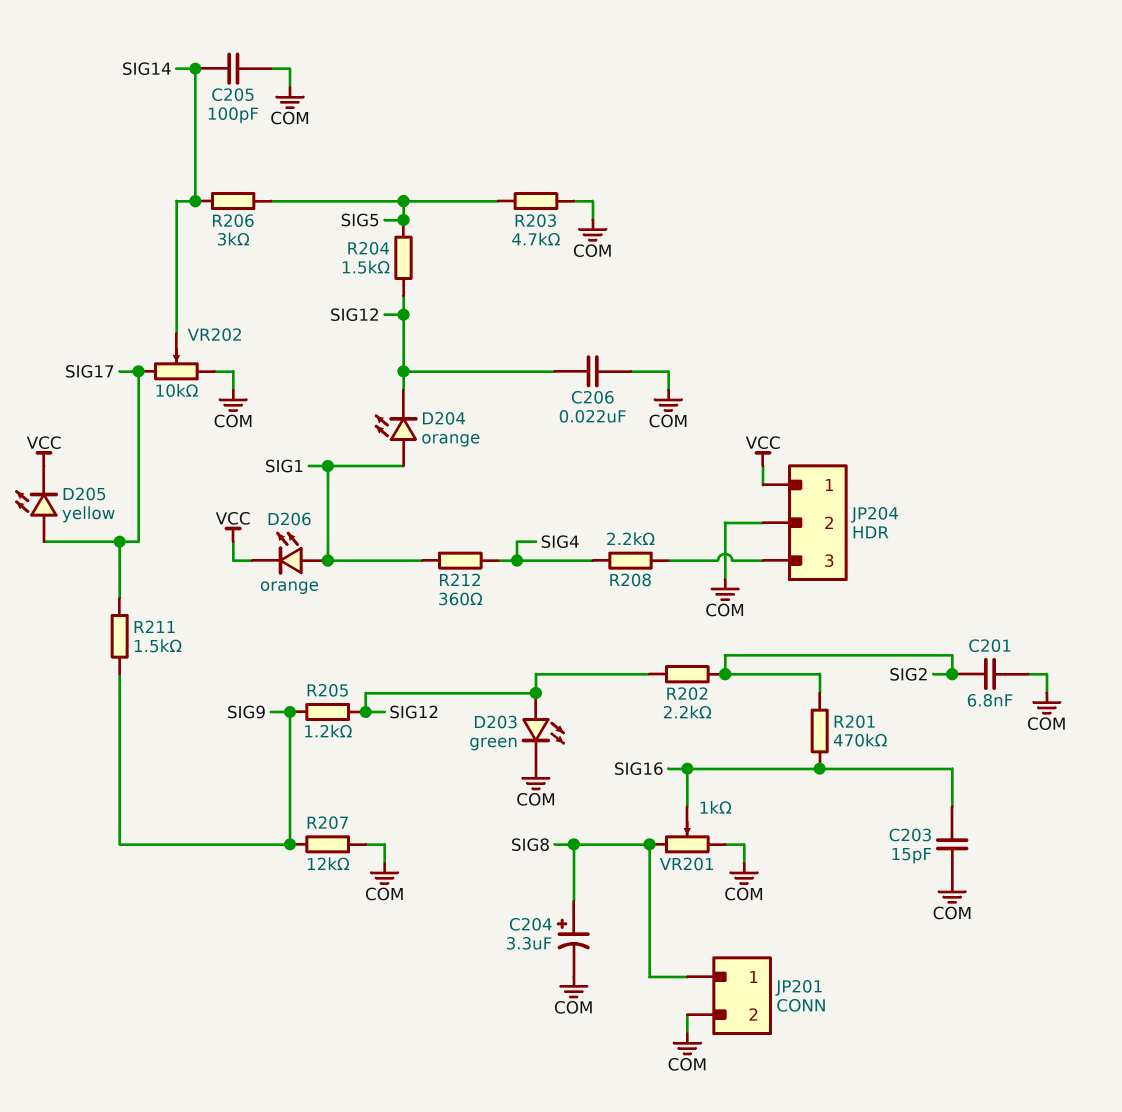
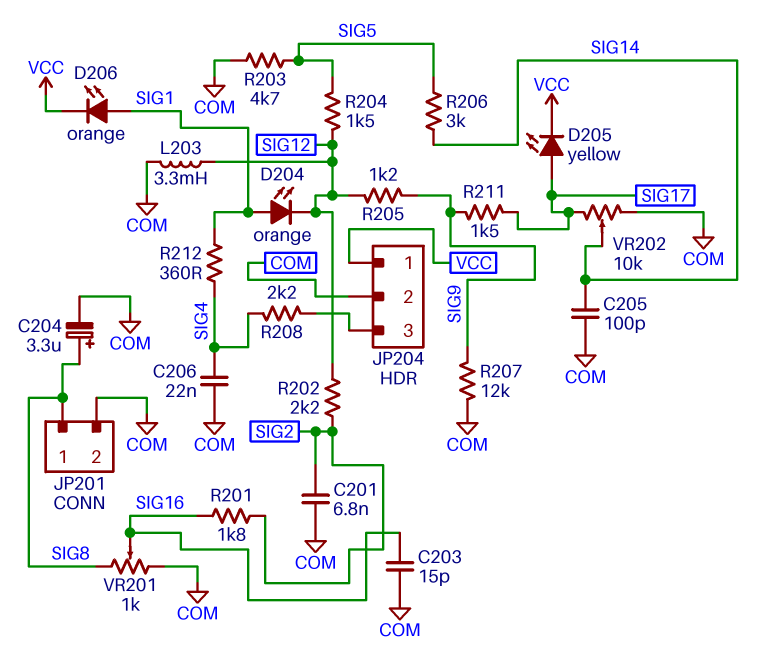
C206: 22nF (COM, SIG12) -> 22nF (COM, SIG4)
D203: LED green (A SIG12, K COM) -> none
L203: none -> 3.3mH (COM, SIG12)
R201: 470k (SIG2, SIG16) -> 1.8k (SIG2, SIG16)

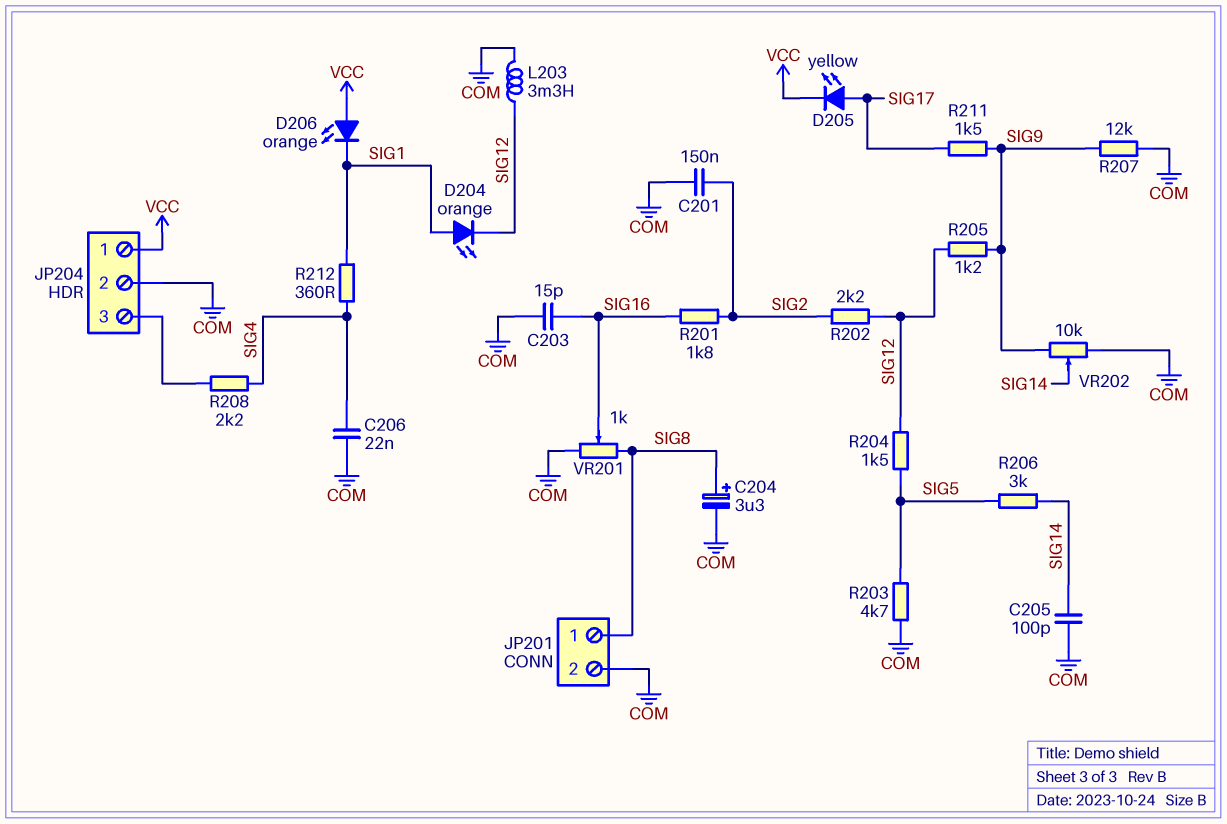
C201: 6.8nF (COM, SIG2) -> 150nF (COM, SIG2)
D206: LED orange (A SIG1, K VCC) -> LED orange (A VCC, K SIG1)
VR202: 10k (COM, SIG17, wiper SIG14) -> 10k (COM, SIG9, wiper SIG14)

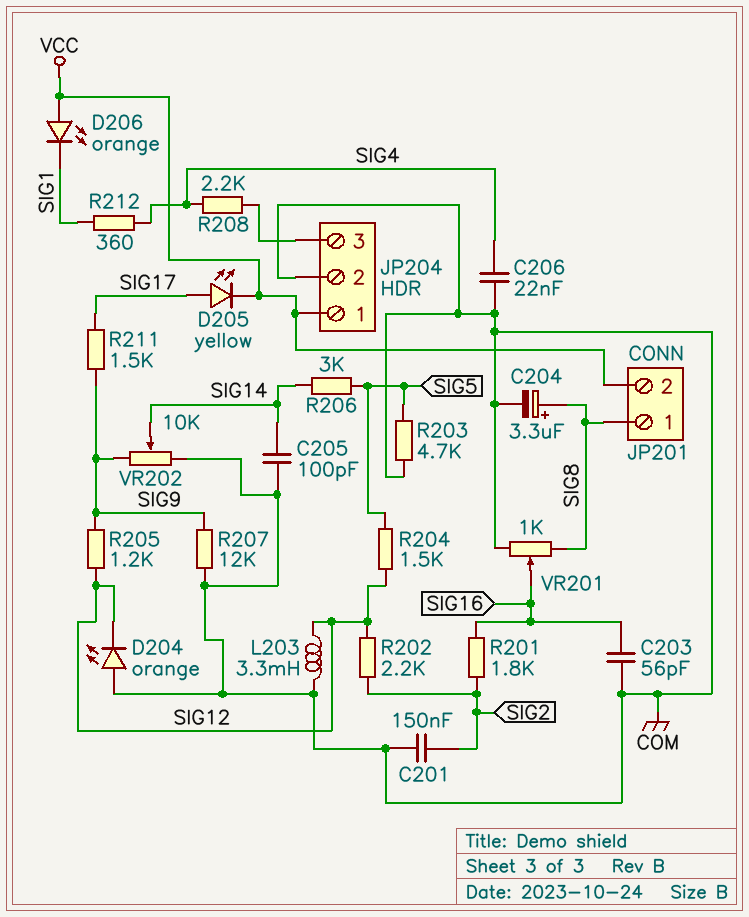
C203: 15pF (COM, SIG16) -> 56pF (COM, SIG16)
D204: LED orange (A SIG1, K SIG12) -> LED orange (A COM, K SIG12)
JP201 pin 2: COM -> VCC

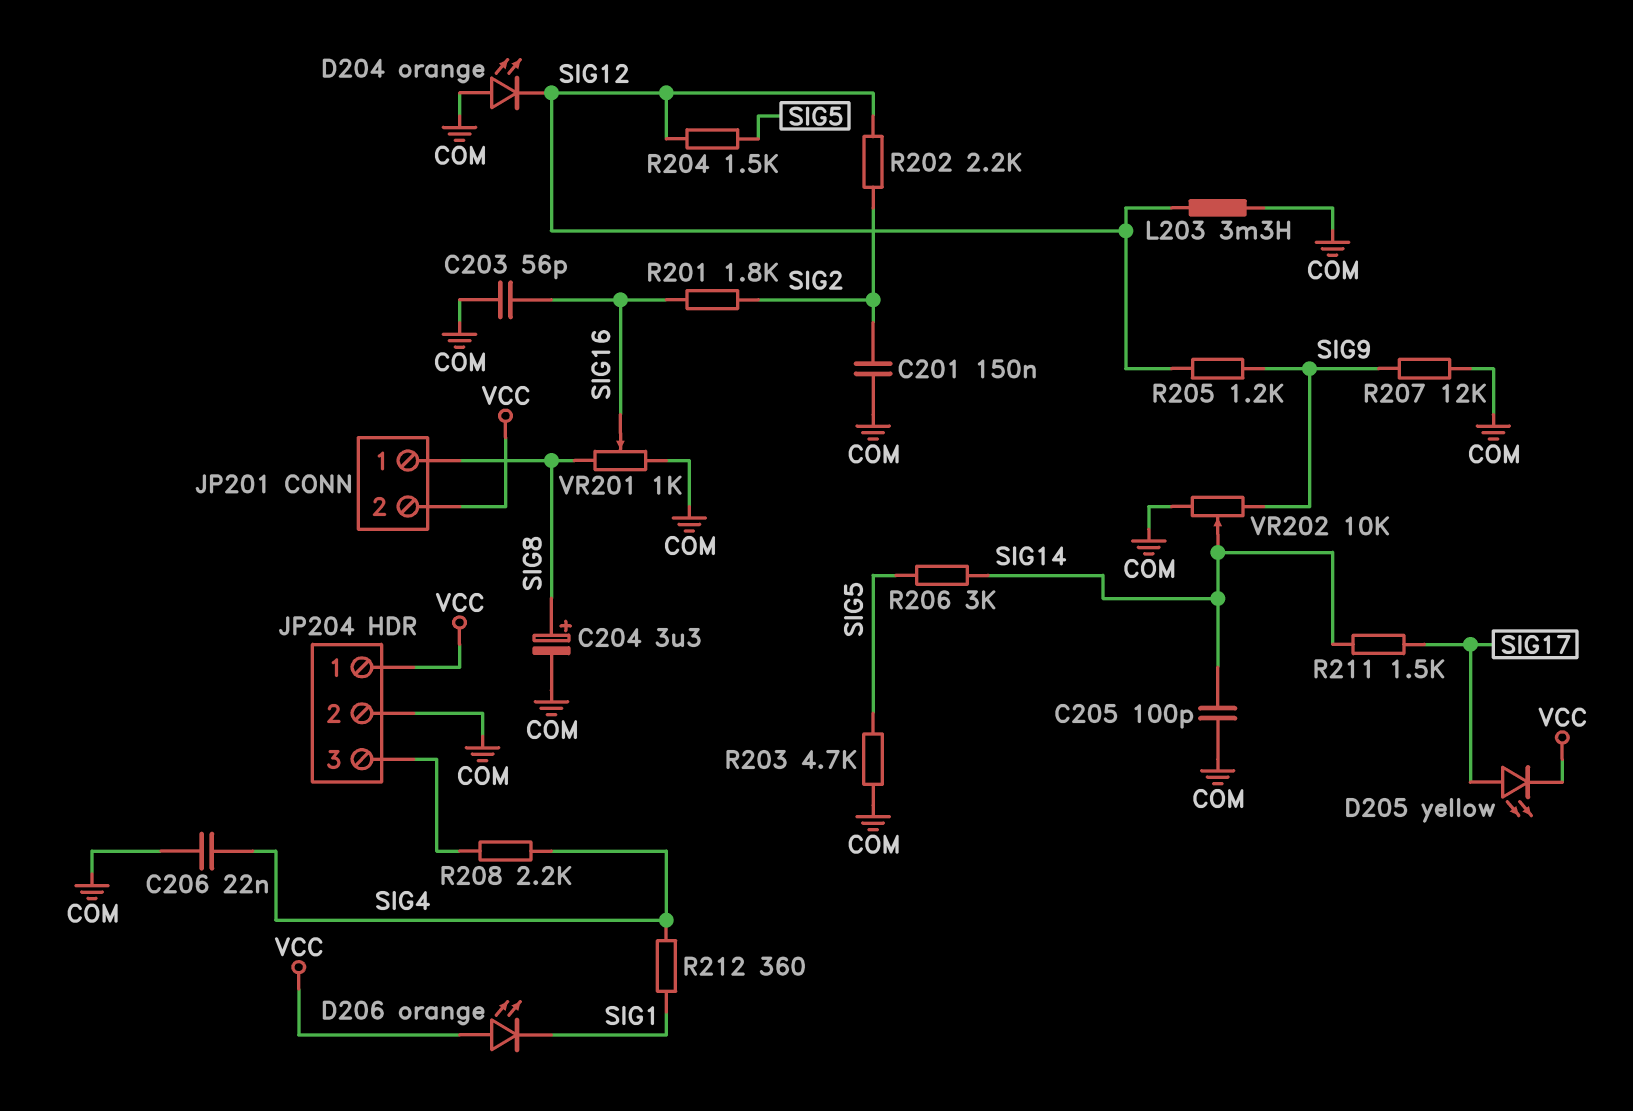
R211: 1.5k (SIG9, SIG17) -> 1.5k (SIG14, SIG17)

